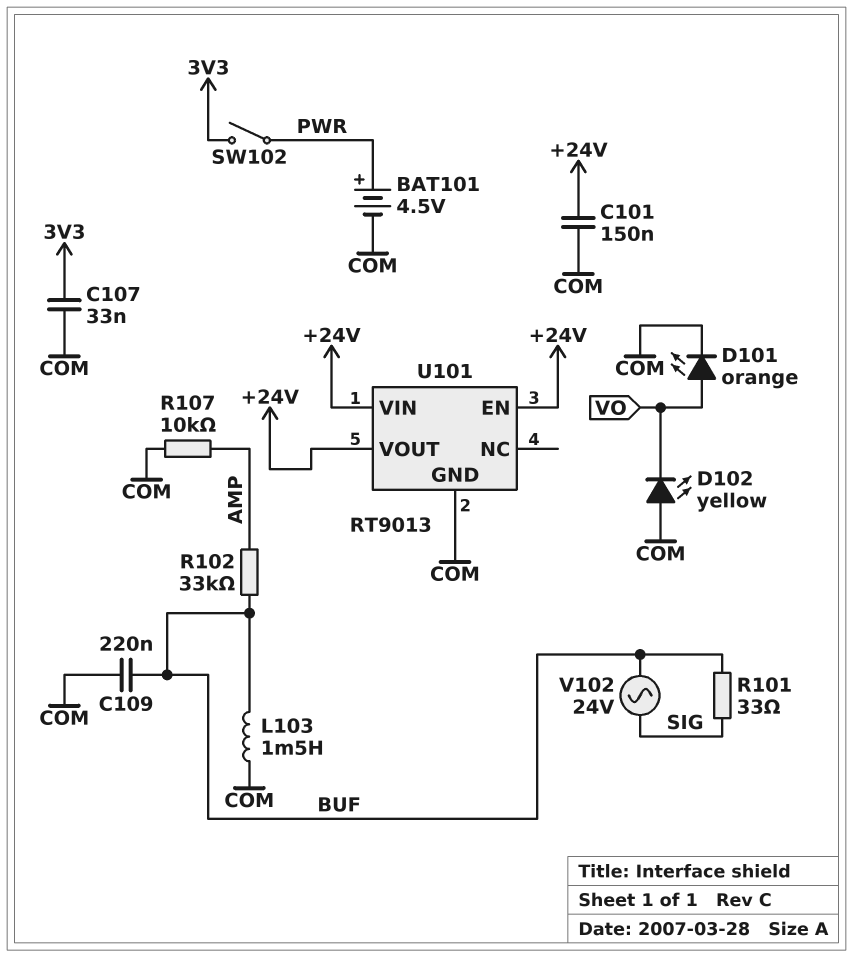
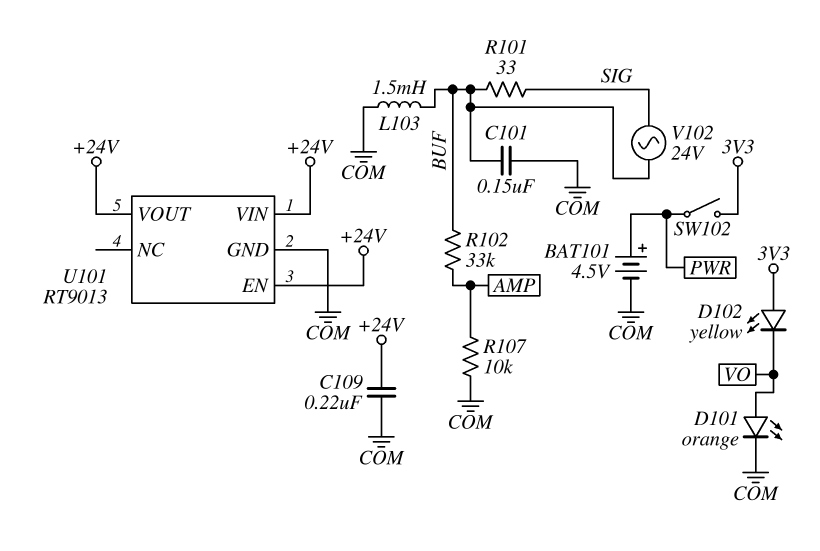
C101: 150nF (+24V, COM) -> 150nF (BUF, COM)
C107: 33nF (3V3, COM) -> none
C109: 220nF (BUF, COM) -> 220nF (+24V, COM)
D102: LED yellow (A COM, K VO) -> LED yellow (A 3V3, K VO)

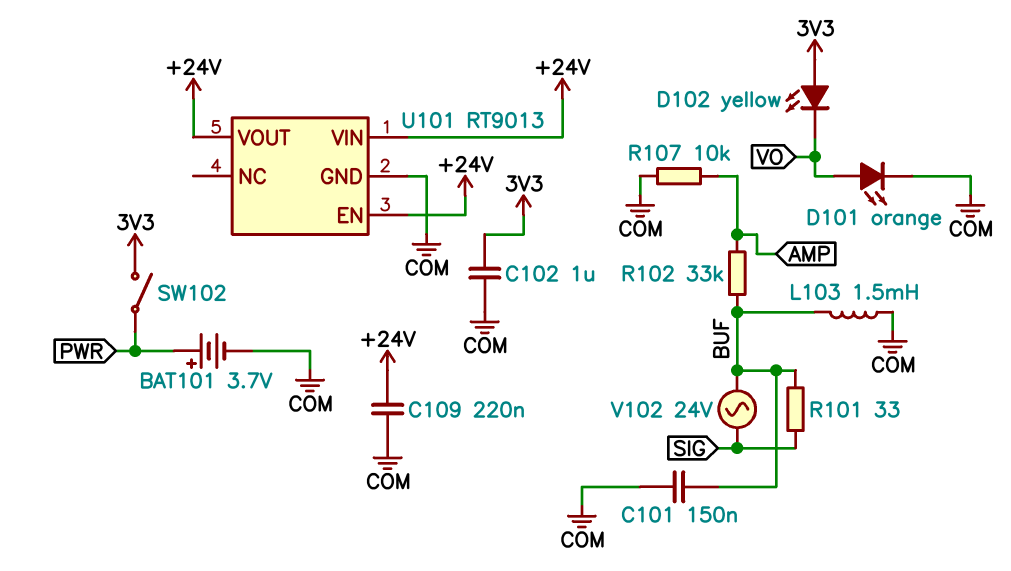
BAT101: 4.5V (plus PWR, minus COM) -> 3.7V (plus PWR, minus COM)
C102: none -> 1uF (3V3, COM)

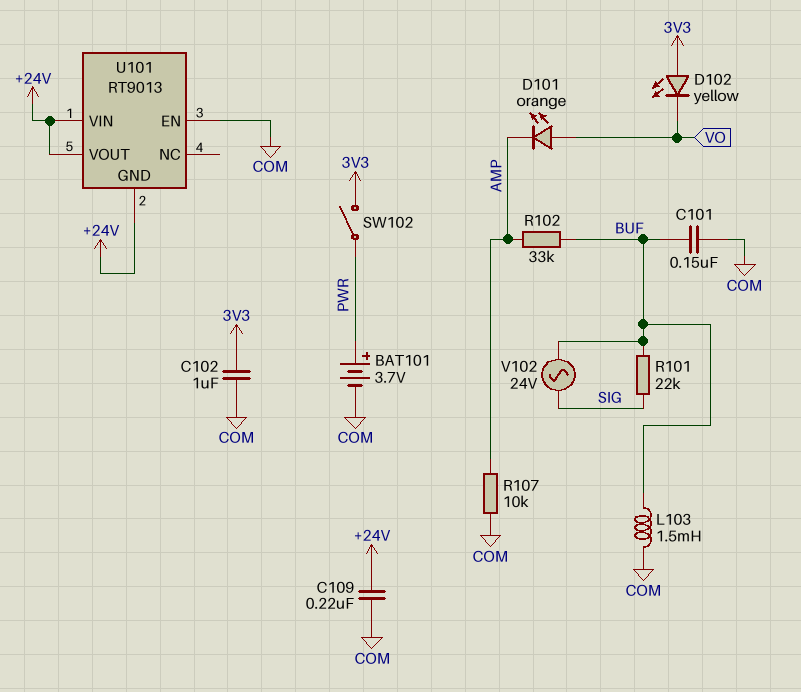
D101: LED orange (A VO, K COM) -> LED orange (A VO, K AMP)
R101: 33 (BUF, SIG) -> 22k (BUF, SIG)
U101 pin EN: +24V -> COM
U101 pin GND: COM -> +24V

